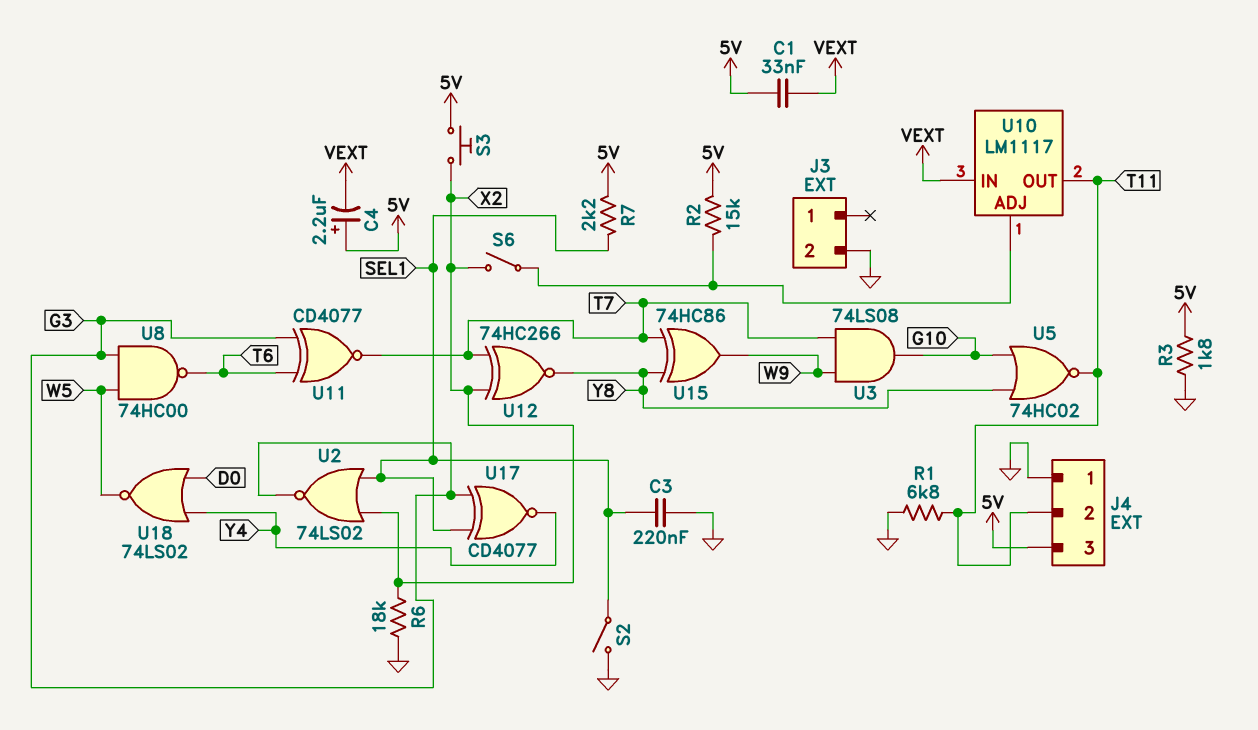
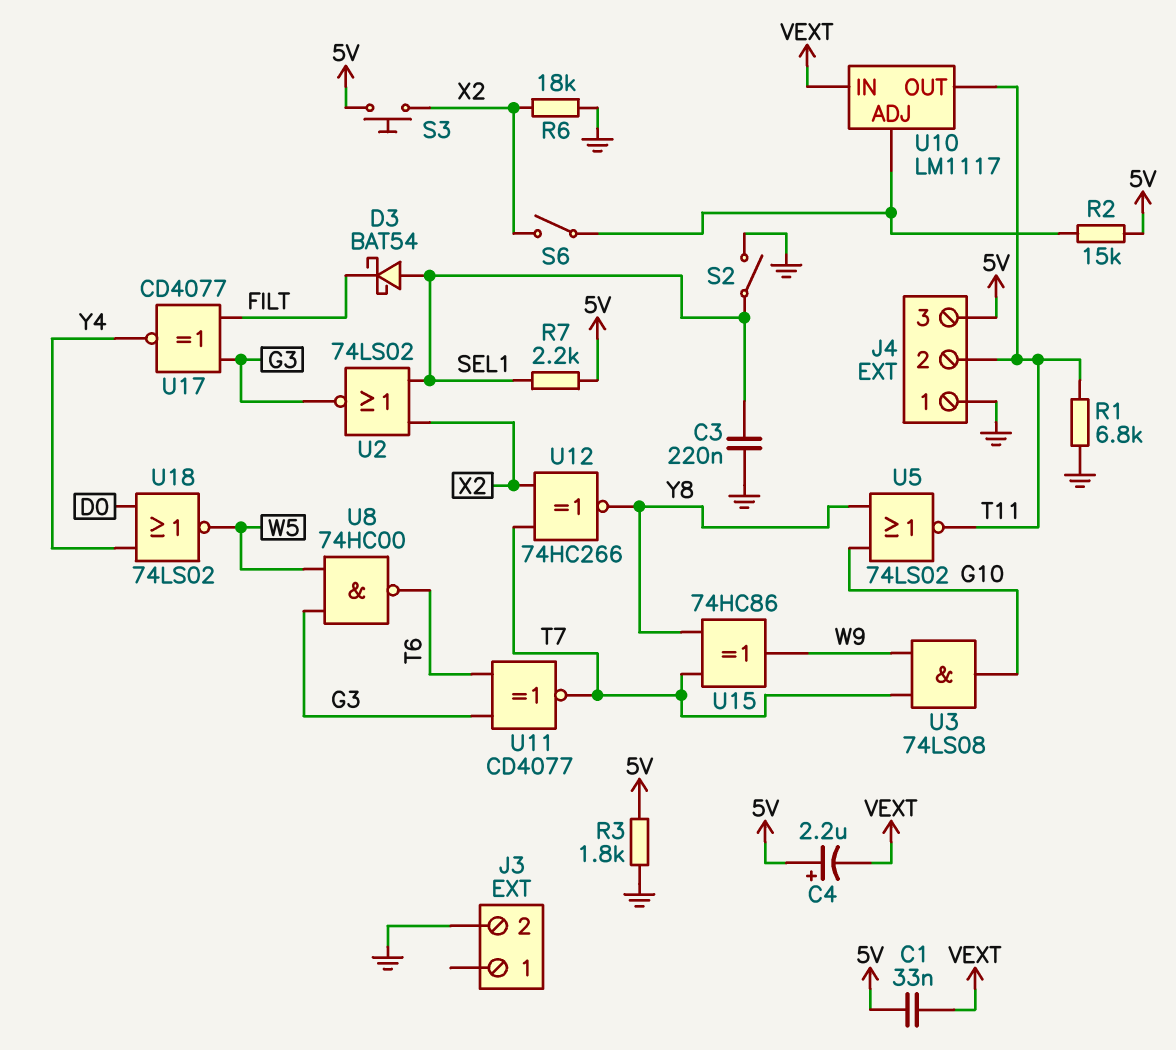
D3: none -> schottky BAT54 (A SEL1, K FILT)
U5: NOR 74HC02 (in G10, in Y8, out T11) -> NOR 74LS02 (in G10, in Y8, out T11)
U17: XNOR CD4077 (in G3, in SEL1, out Y4) -> XNOR CD4077 (in FILT, in G3, out Y4)

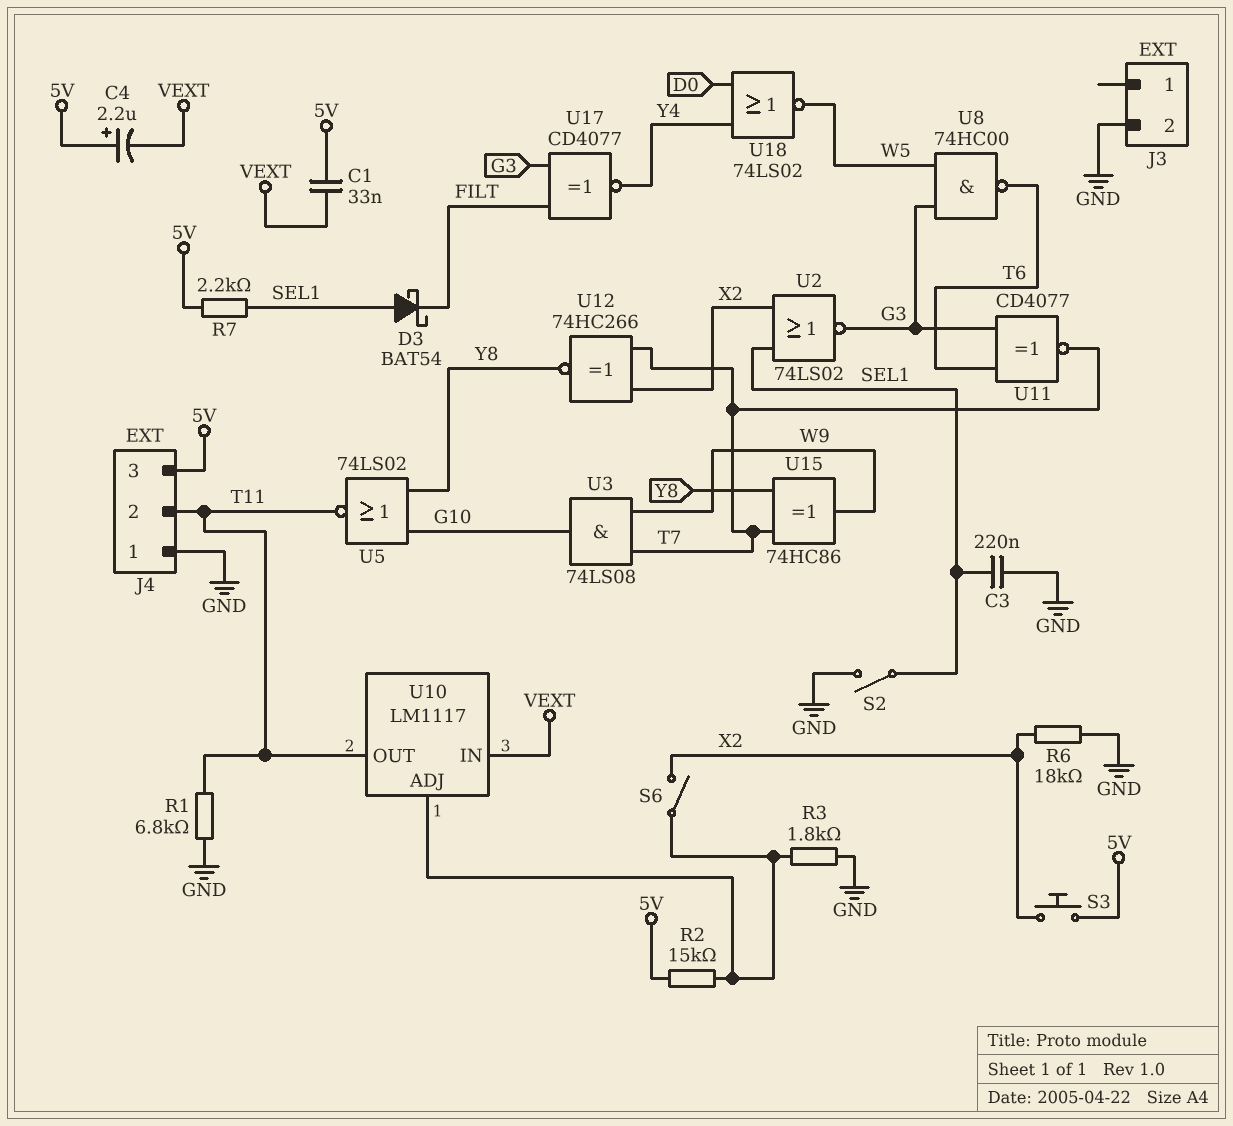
R3: 1.8k (5V, GND) -> 1.8k (GND, U10/ADJ)

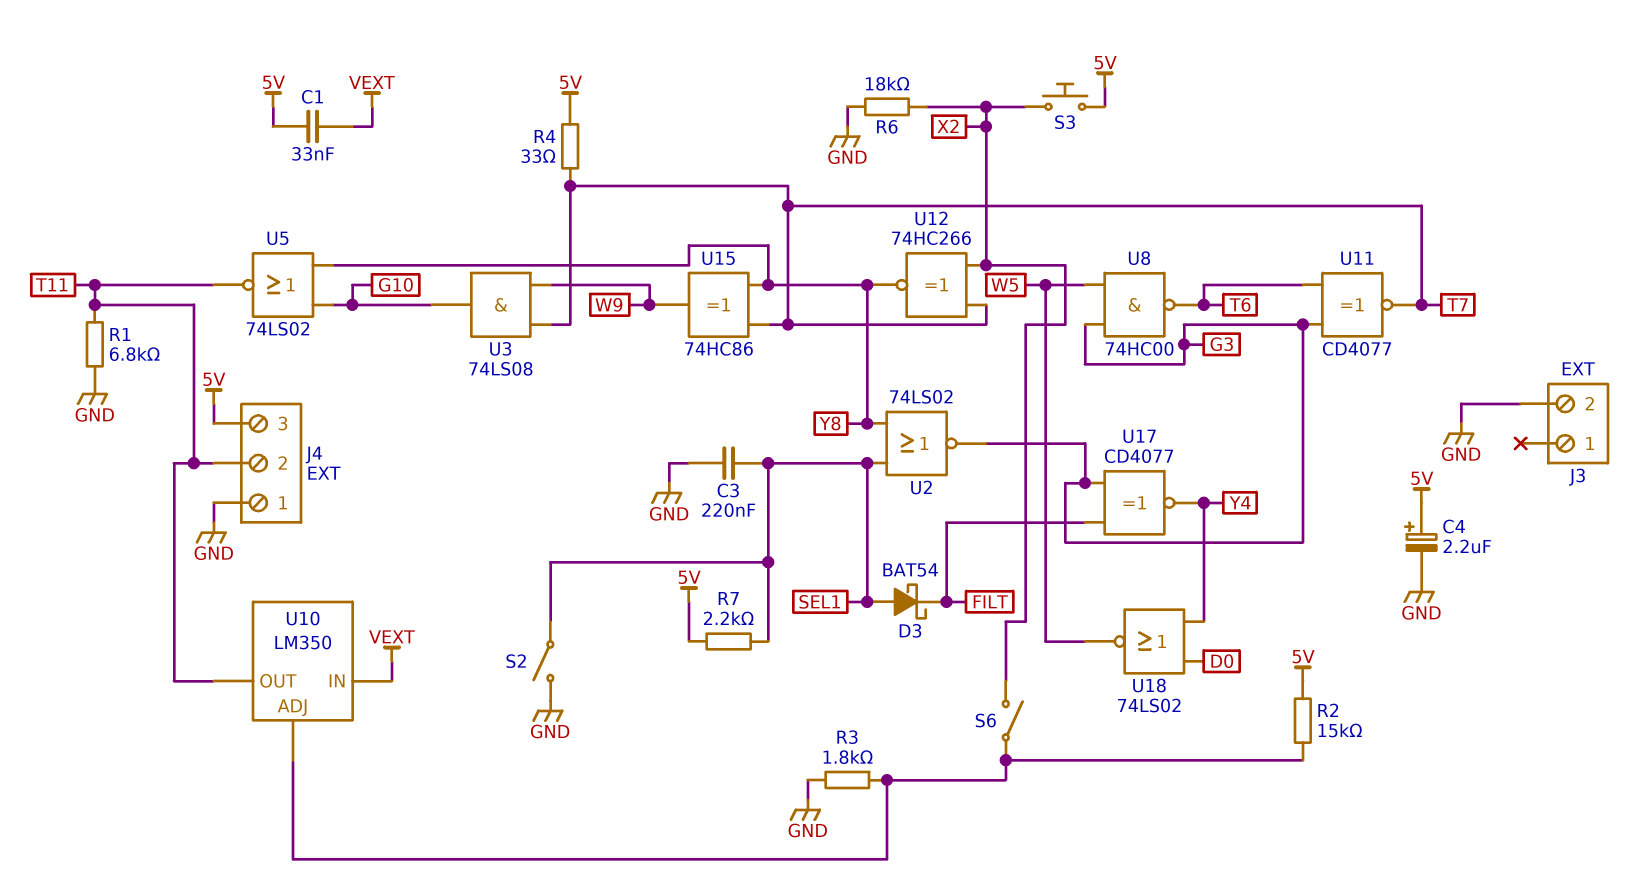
C4: 2.2uF (plus 5V, minus VEXT) -> 2.2uF (plus 5V, minus GND)
R4: none -> 33 (5V, T7)
U2: NOR 74LS02 (in SEL1, in X2, out G3) -> NOR 74LS02 (in SEL1, in Y8, out G3)
U10: LM1117 -> LM350

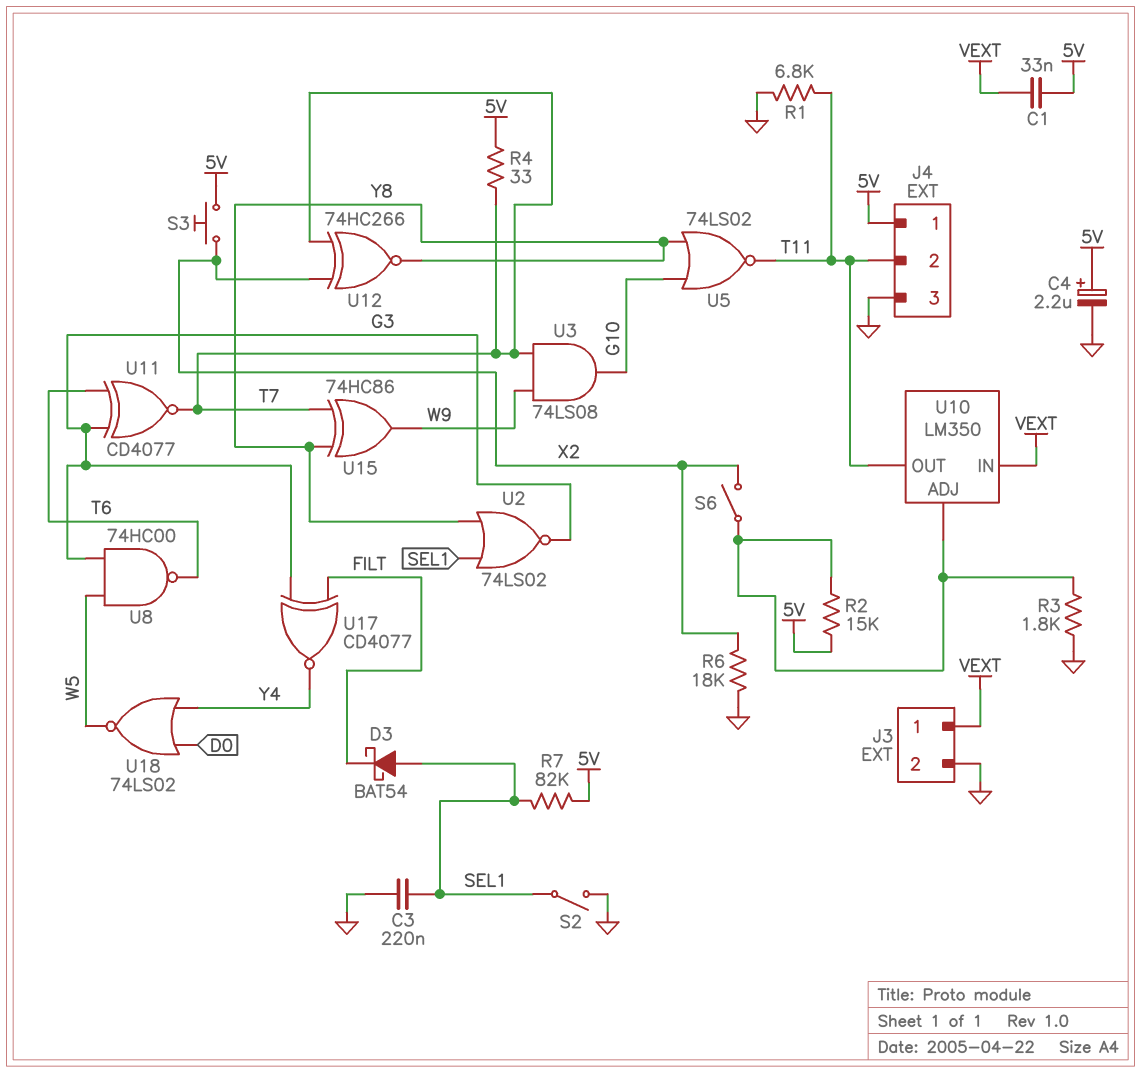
J3 pin 1: none -> VEXT
J4 pin 1: GND -> 5V
J4 pin 3: 5V -> GND
R7: 2.2k (5V, SEL1) -> 82k (5V, SEL1)

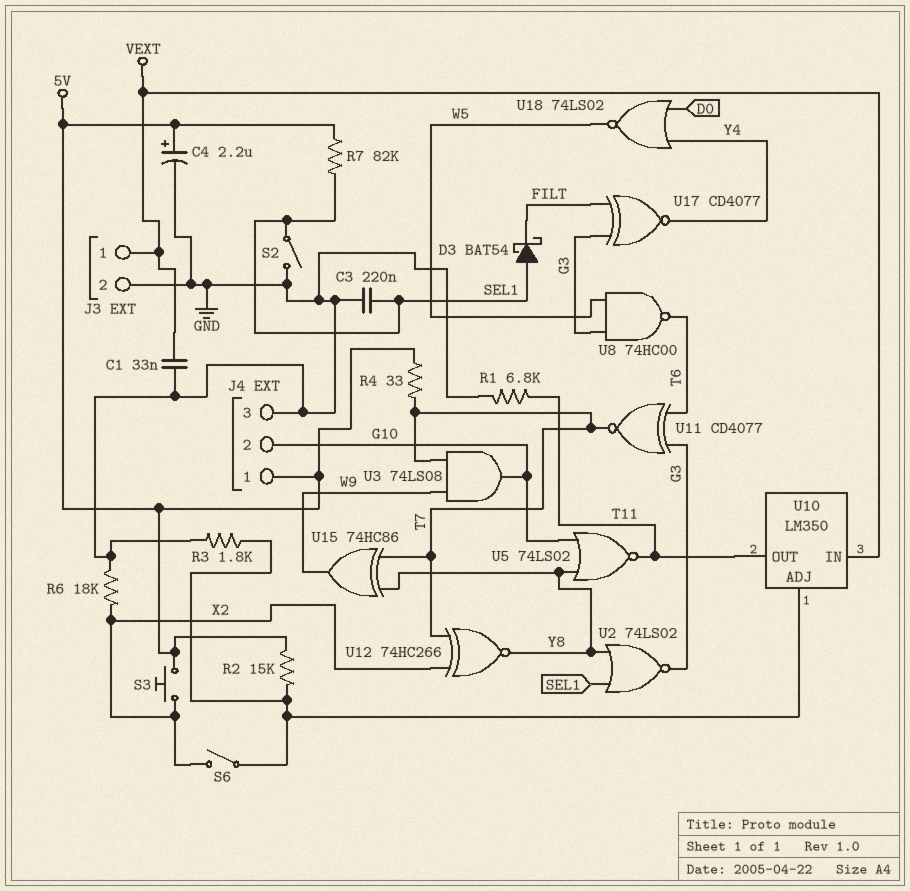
C1: 33nF (5V, VEXT) -> 33nF (GND, VEXT)
J4 pin 2: T11 -> G10

